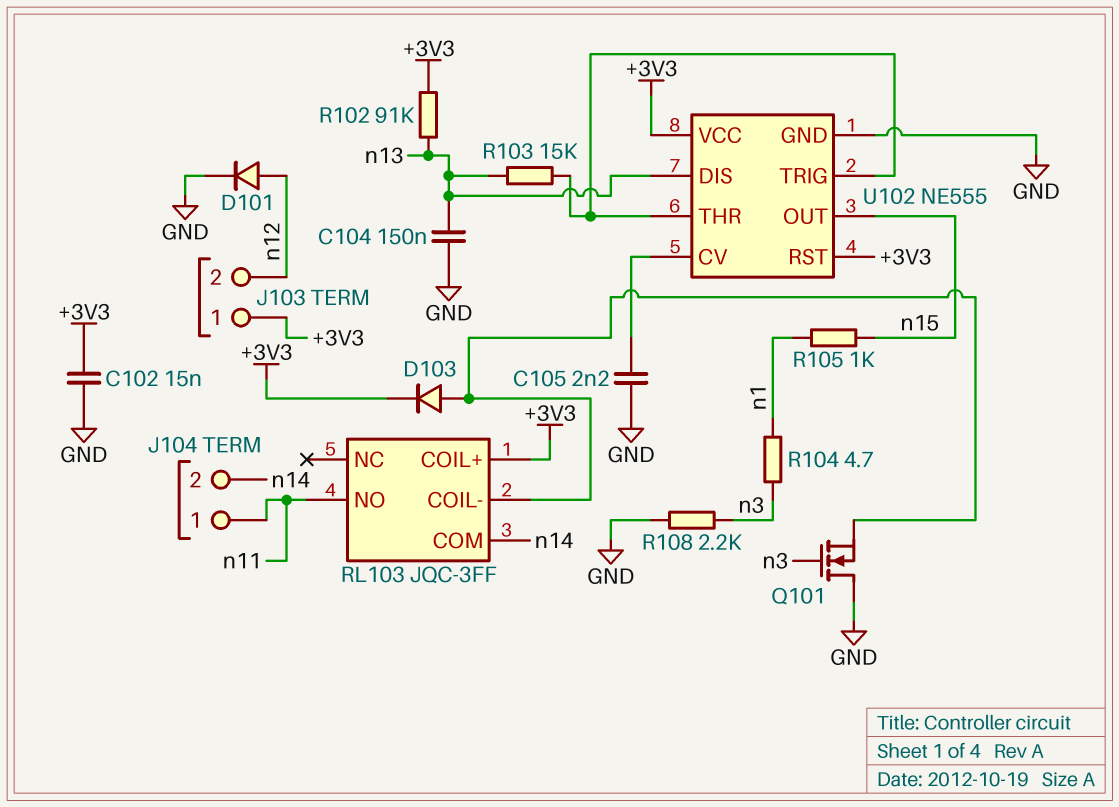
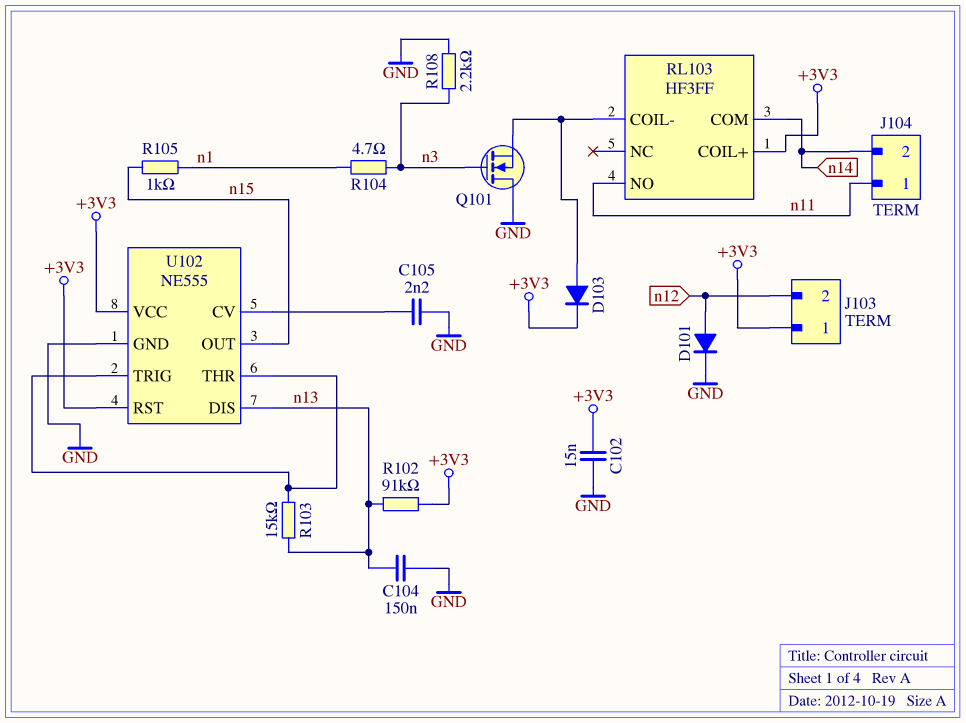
RL103: JQC-3FF -> HF3FF

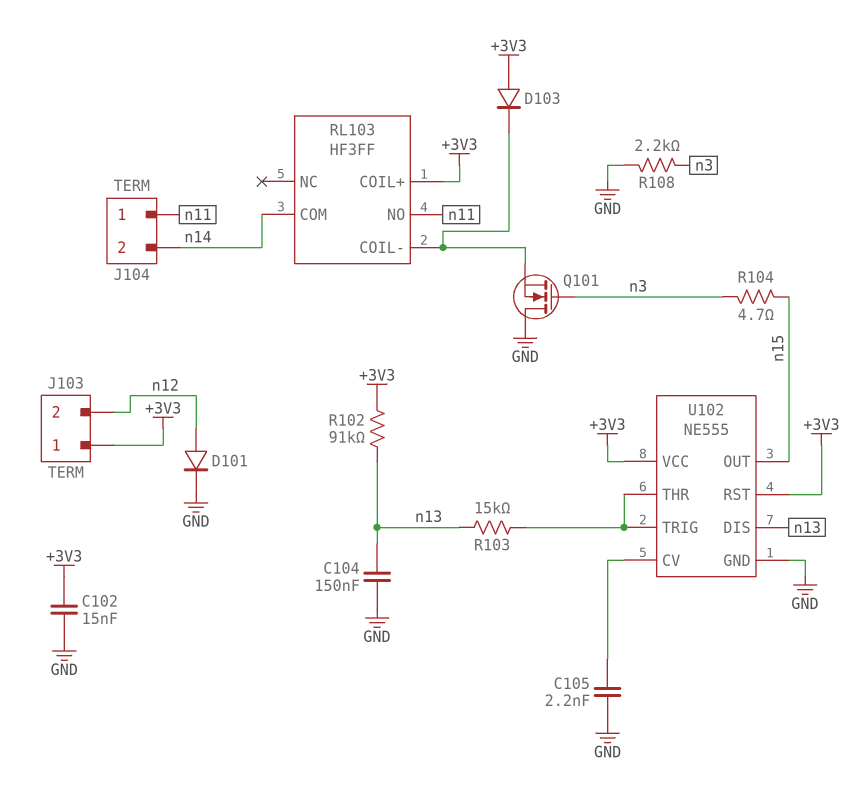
D103: diode (A RL103/COIL-, K +3V3) -> diode (A +3V3, K RL103/COIL-)
R104: 4.7 (n1, n3) -> 4.7 (n3, n15)
R105: 1k (n1, n15) -> none

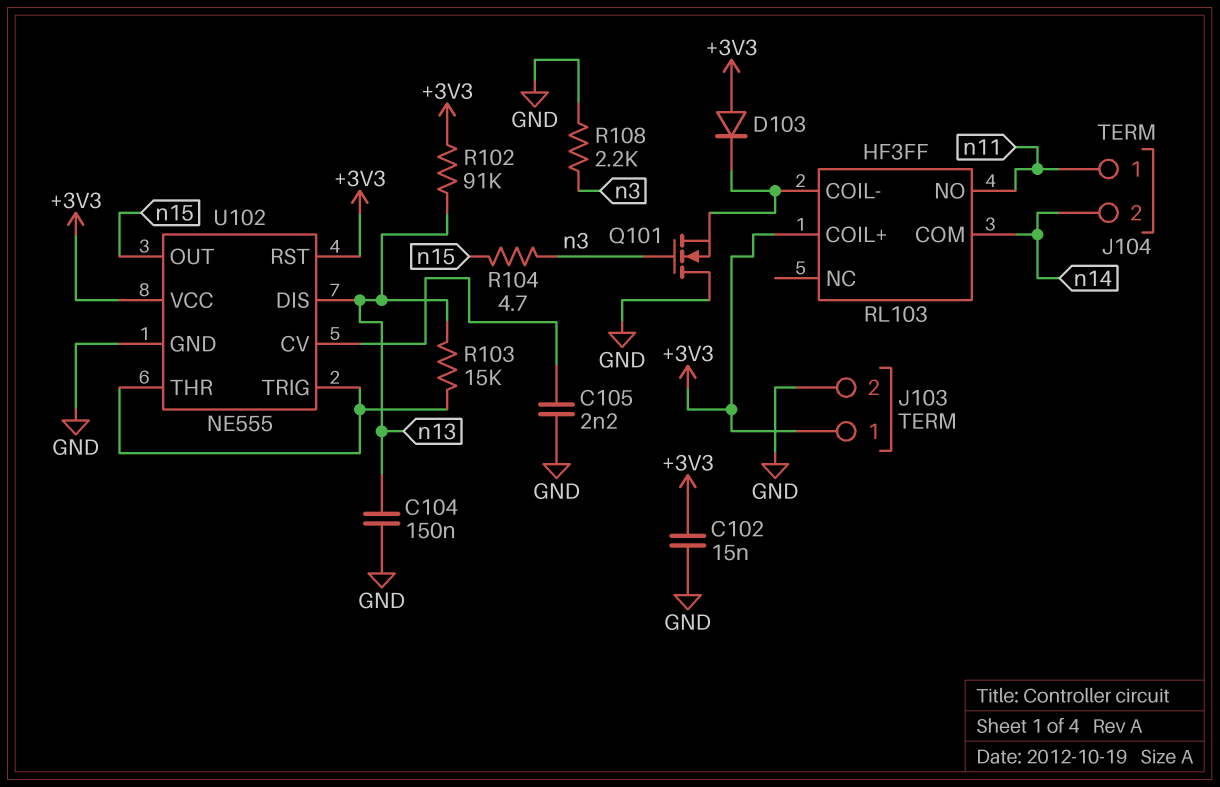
D101: diode (A n12, K GND) -> none
J103 pin 2: n12 -> GND

